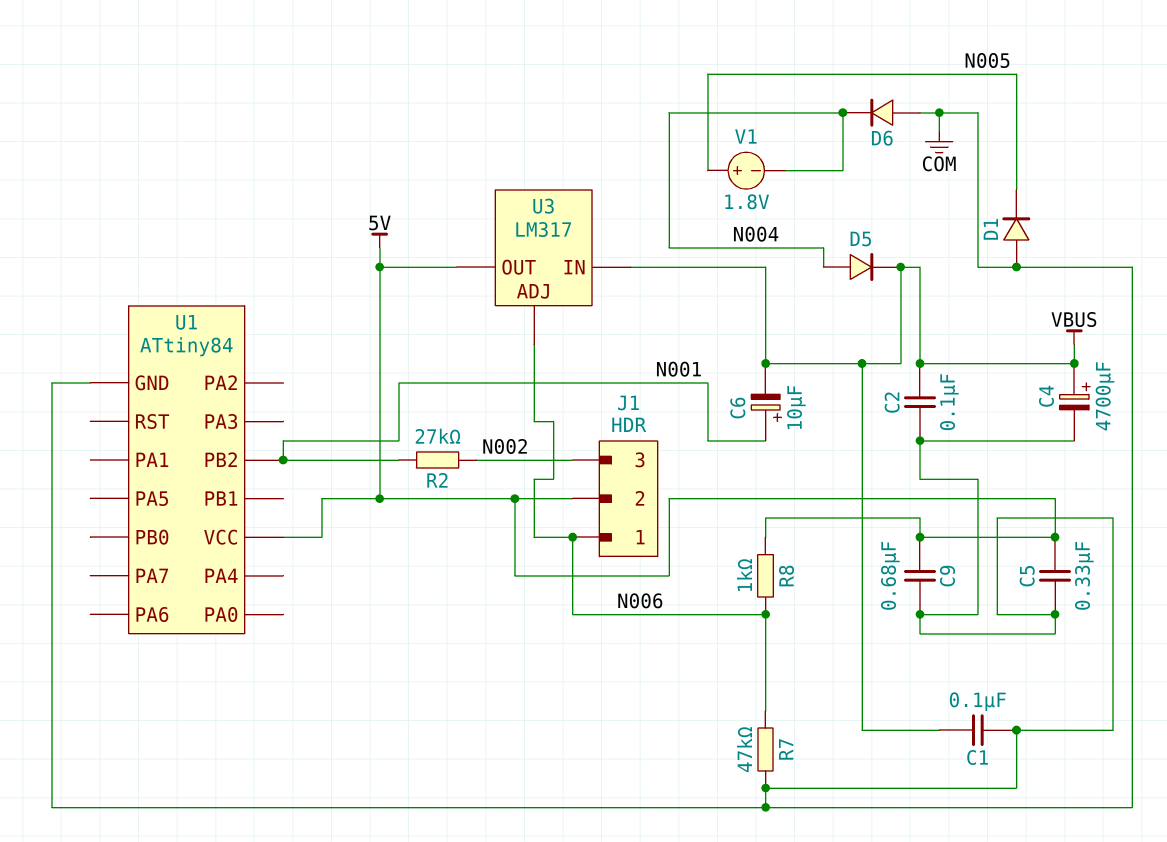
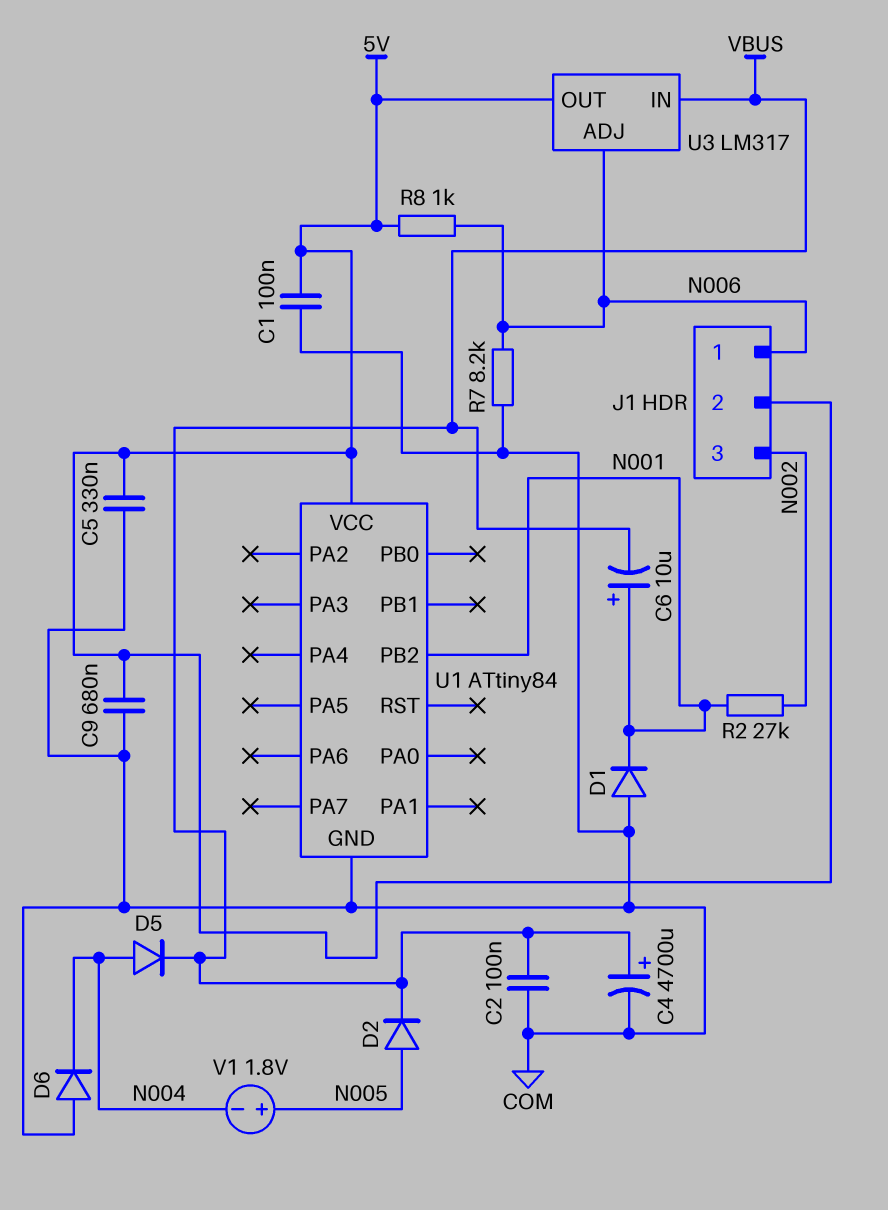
C1: 100nF (COM, VBUS) -> 100nF (5V, COM)
D1: diode (A COM, K N005) -> diode (A COM, K N001)
D2: none -> diode (A N005, K VBUS)
R7: 47k (COM, N006) -> 8.2k (COM, N006)

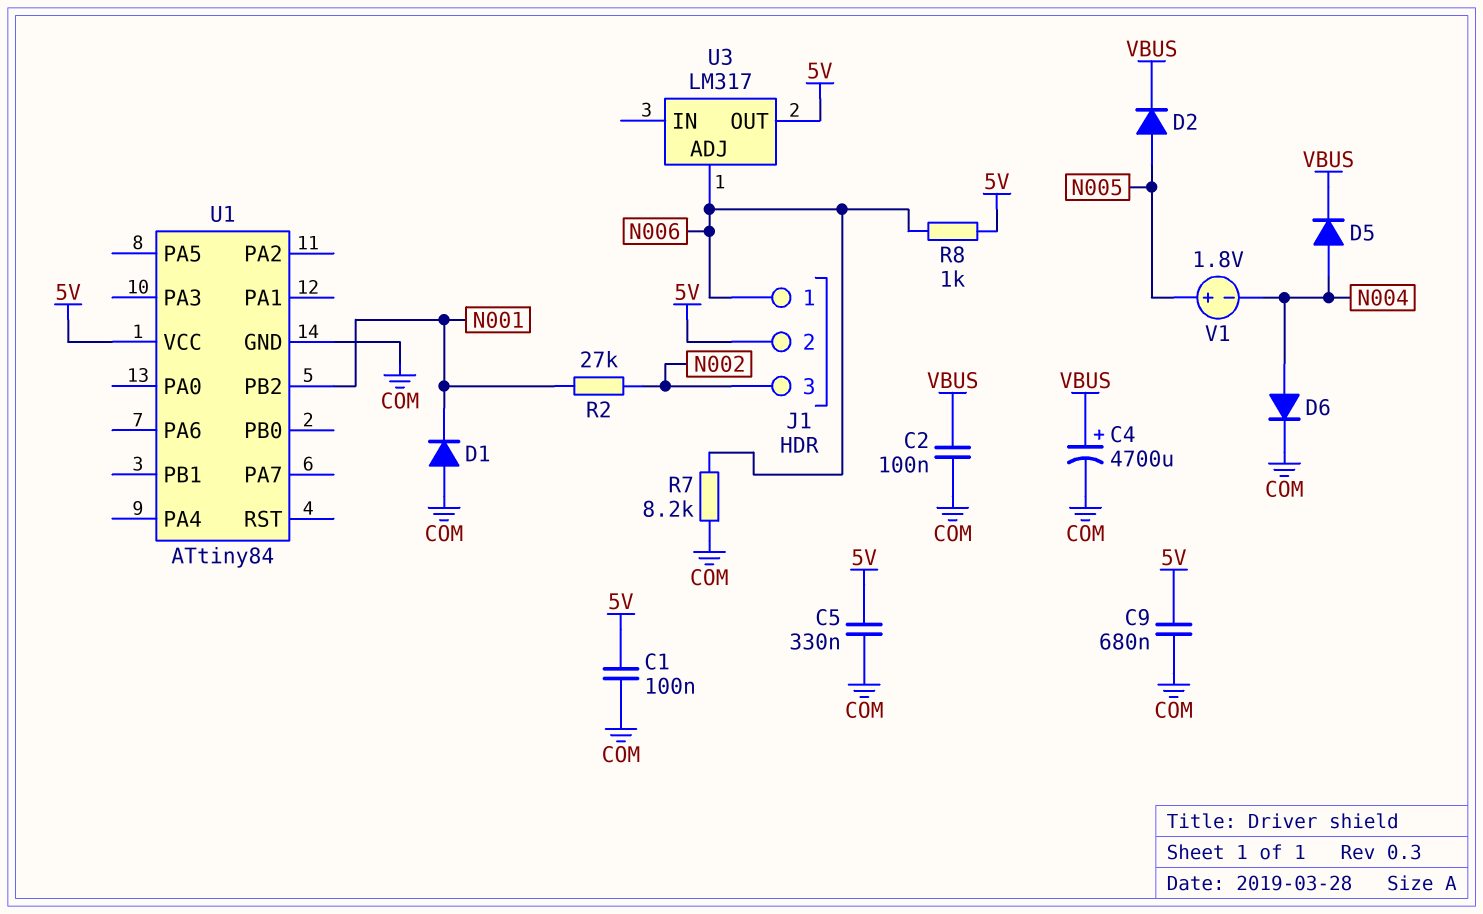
C6: 10uF (plus N001, minus VBUS) -> none
D6: diode (A COM, K N004) -> diode (A N004, K COM)
U3 pin IN: VBUS -> none

